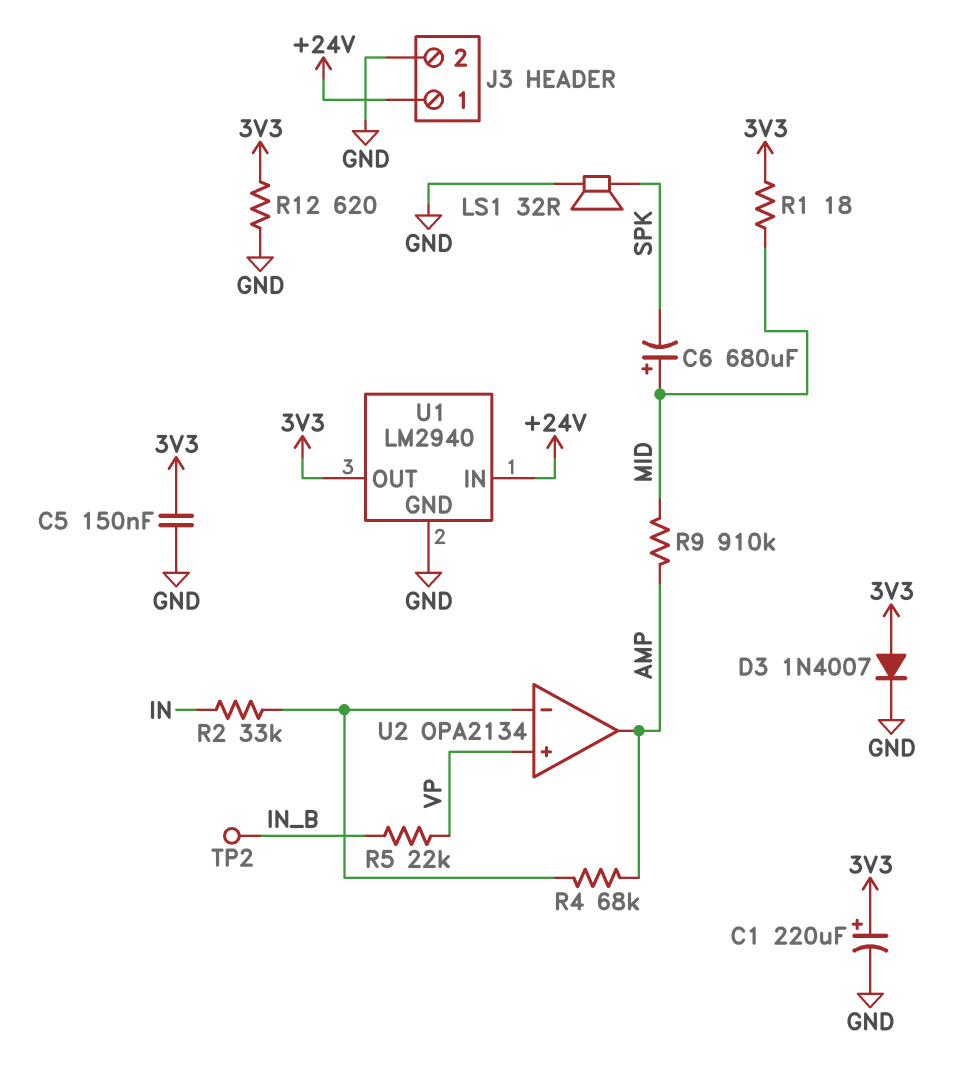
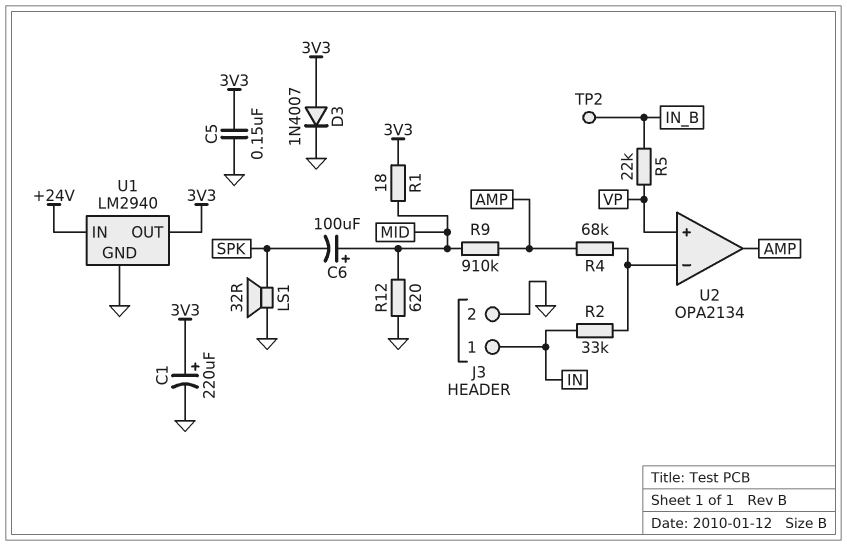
C6: 680uF (plus MID, minus SPK) -> 100uF (plus MID, minus SPK)
J3 pin 1: +24V -> IN
R12: 620 (3V3, GND) -> 620 (GND, MID)

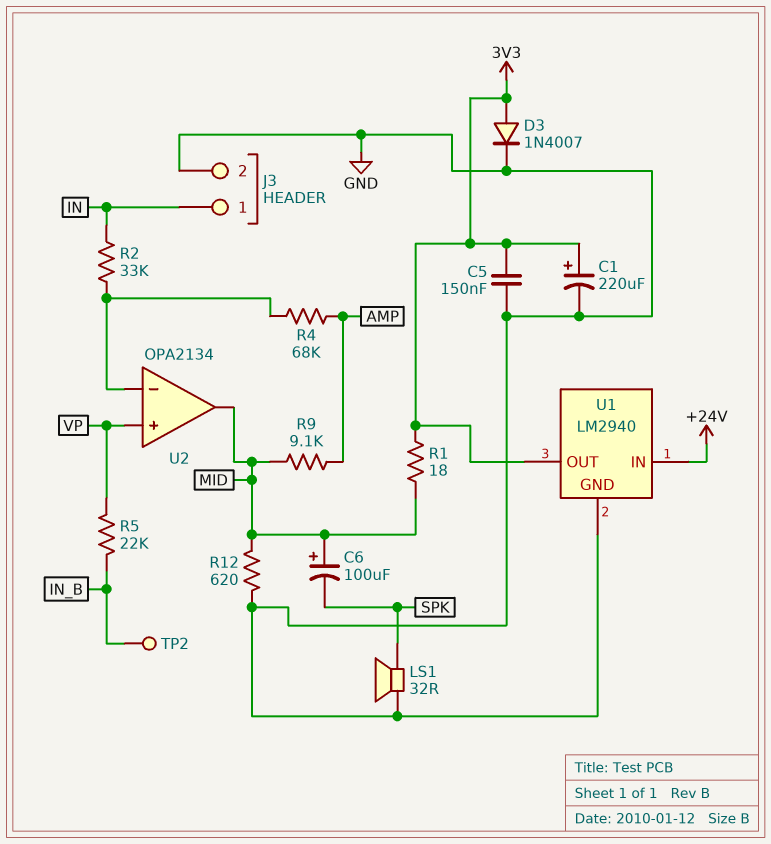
R9: 910k (AMP, MID) -> 9.1k (AMP, MID)
U2 pin out: AMP -> MID

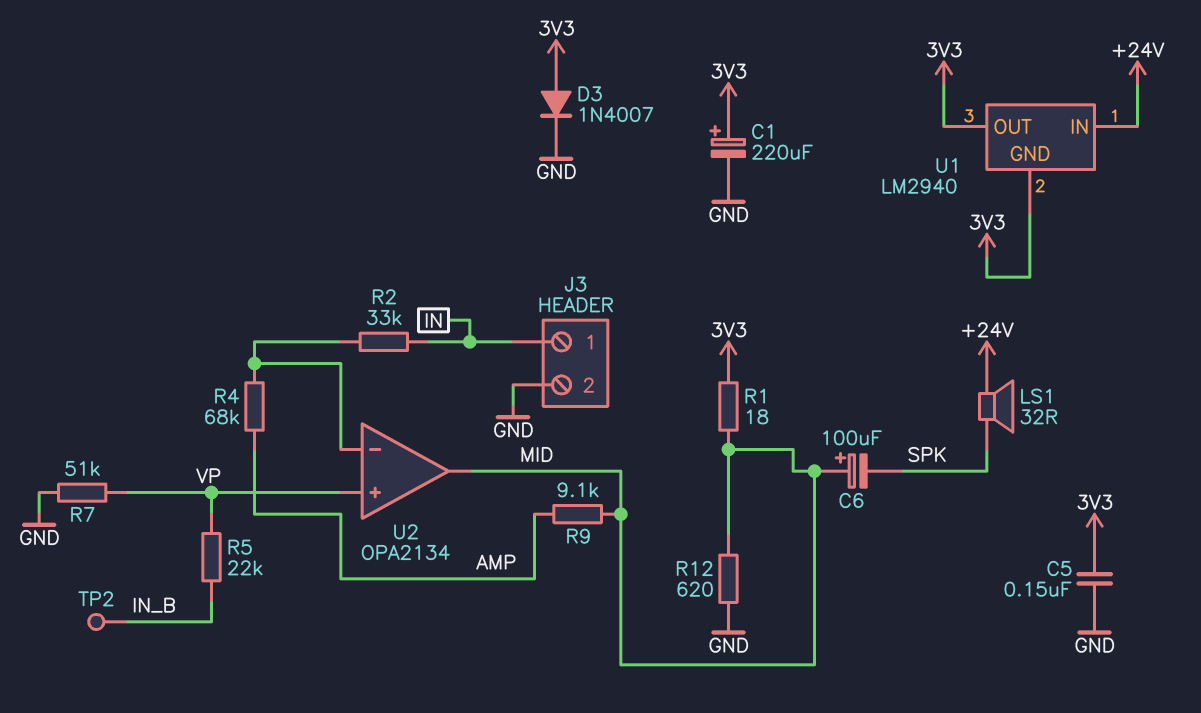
LS1: speaker 32R (GND, SPK) -> speaker 32R (+24V, SPK)
R7: none -> 51k (GND, VP)
U1 pin GND: GND -> 3V3

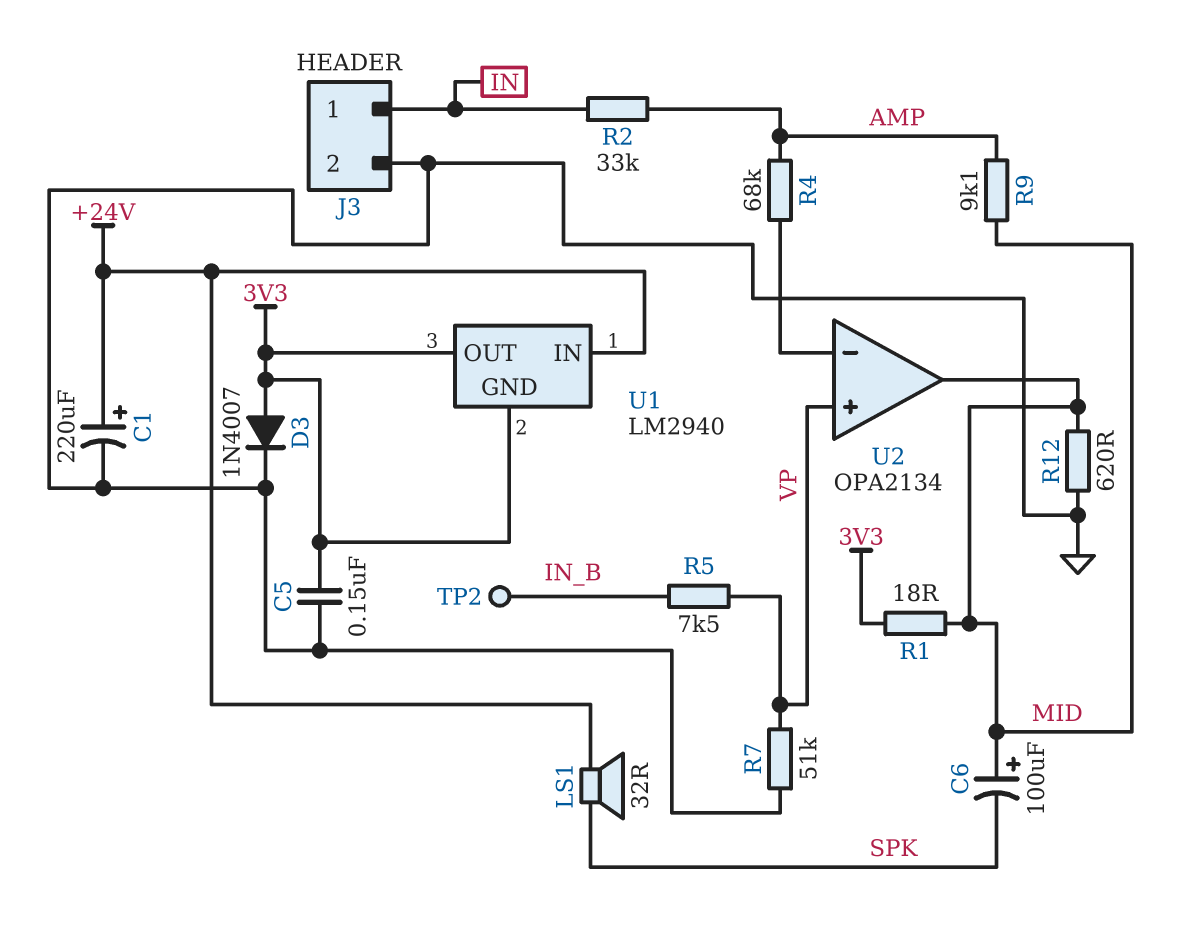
C1: 220uF (plus 3V3, minus GND) -> 220uF (plus +24V, minus GND)
R2: 33k (IN, U2/in-) -> 33k (AMP, IN)
R5: 22k (IN_B, VP) -> 7.5k (IN_B, VP)

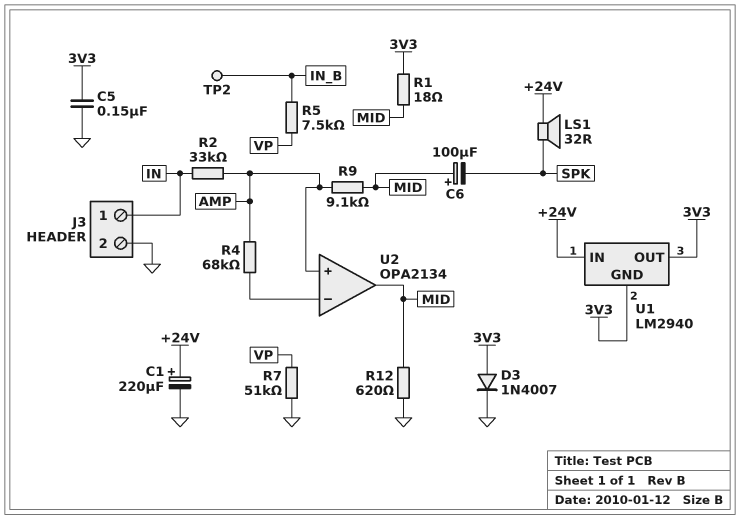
U2 pin in+: VP -> AMP

